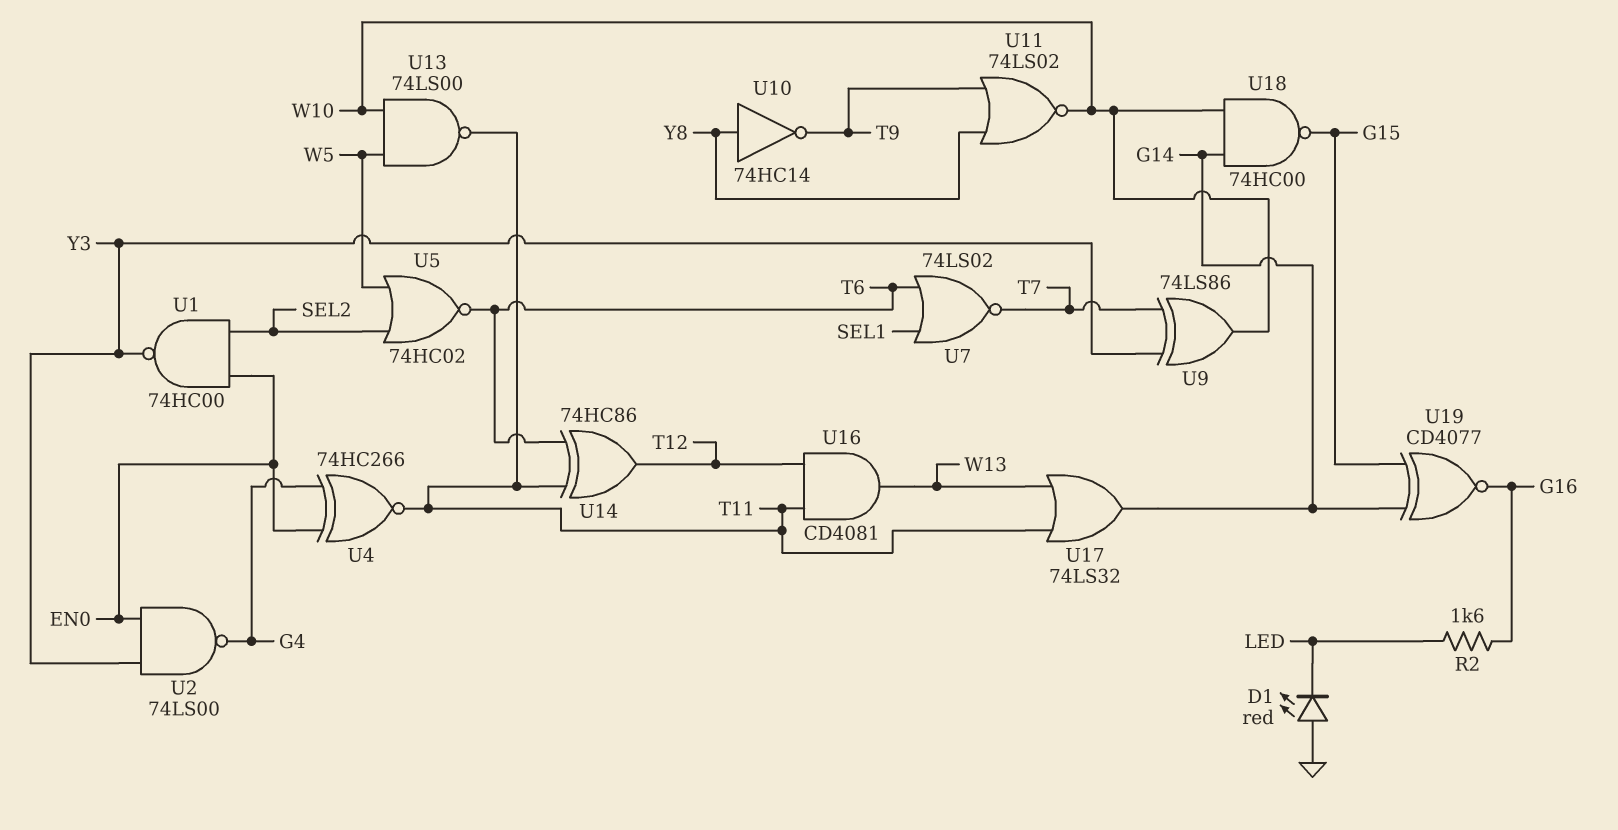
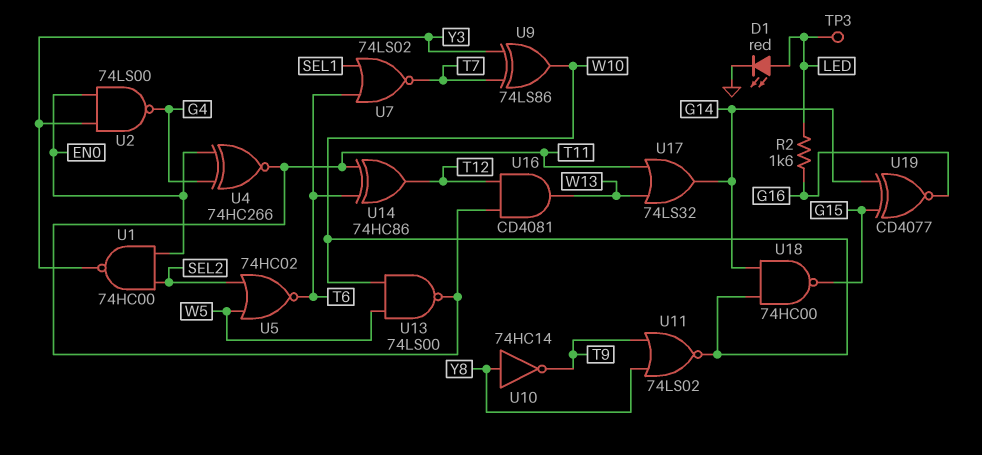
D1: LED red (A GND, K LED) -> LED red (A LED, K GND)
TP3: none -> test point (LED)

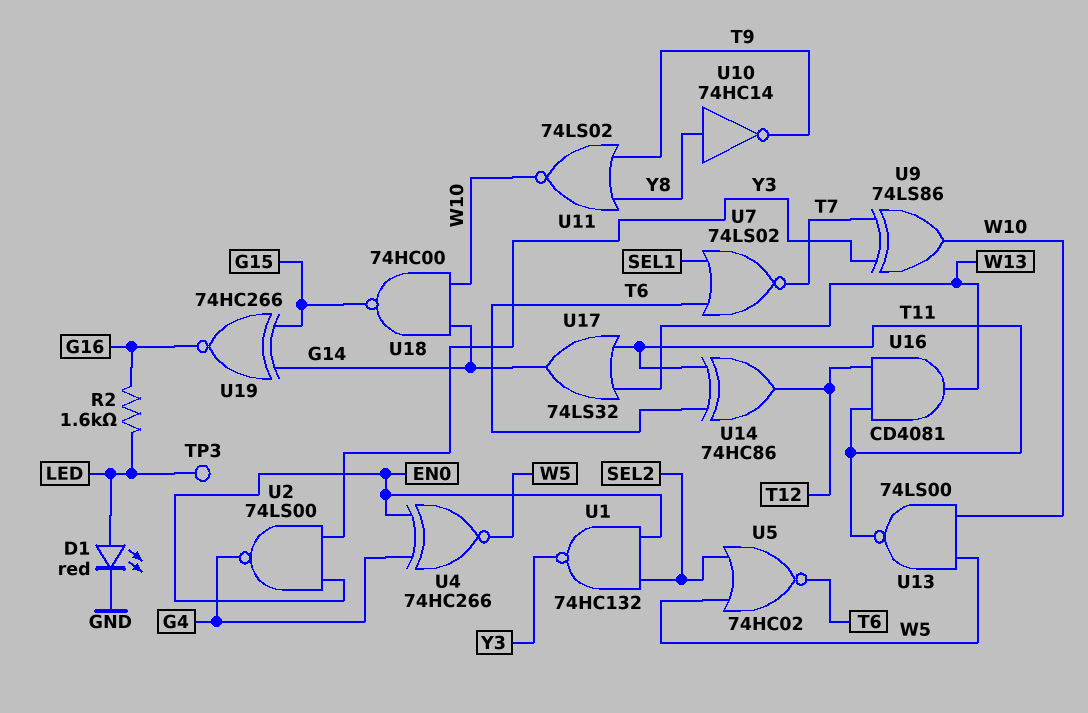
U1: NAND 74HC00 (in EN0, in SEL2, out Y3) -> NAND 74HC132 (in EN0, in SEL2, out Y3)
U4: XNOR 74HC266 (in EN0, in G4, out T11) -> XNOR 74HC266 (in EN0, in G4, out W5)
U19: XNOR CD4077 (in G14, in G15, out G16) -> XNOR 74HC266 (in G14, in G15, out G16)

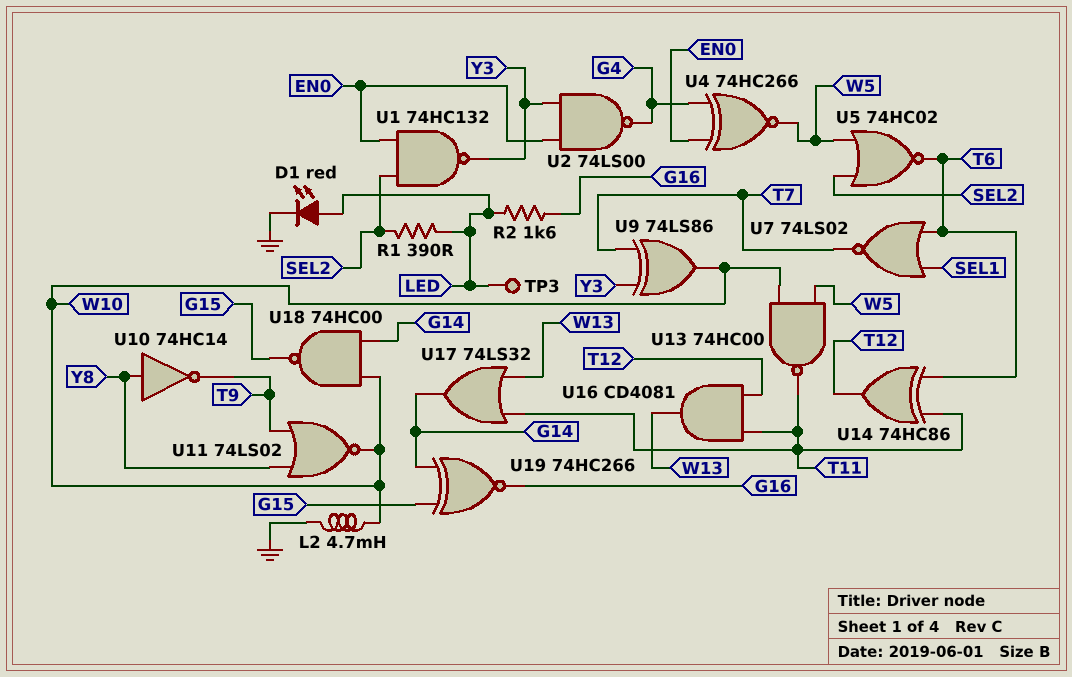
L2: none -> 4.7mH (GND, W10)
R1: none -> 390 (LED, SEL2)
U13: NAND 74LS00 (in W5, in W10, out T11) -> NAND 74HC00 (in W5, in W10, out T11)

